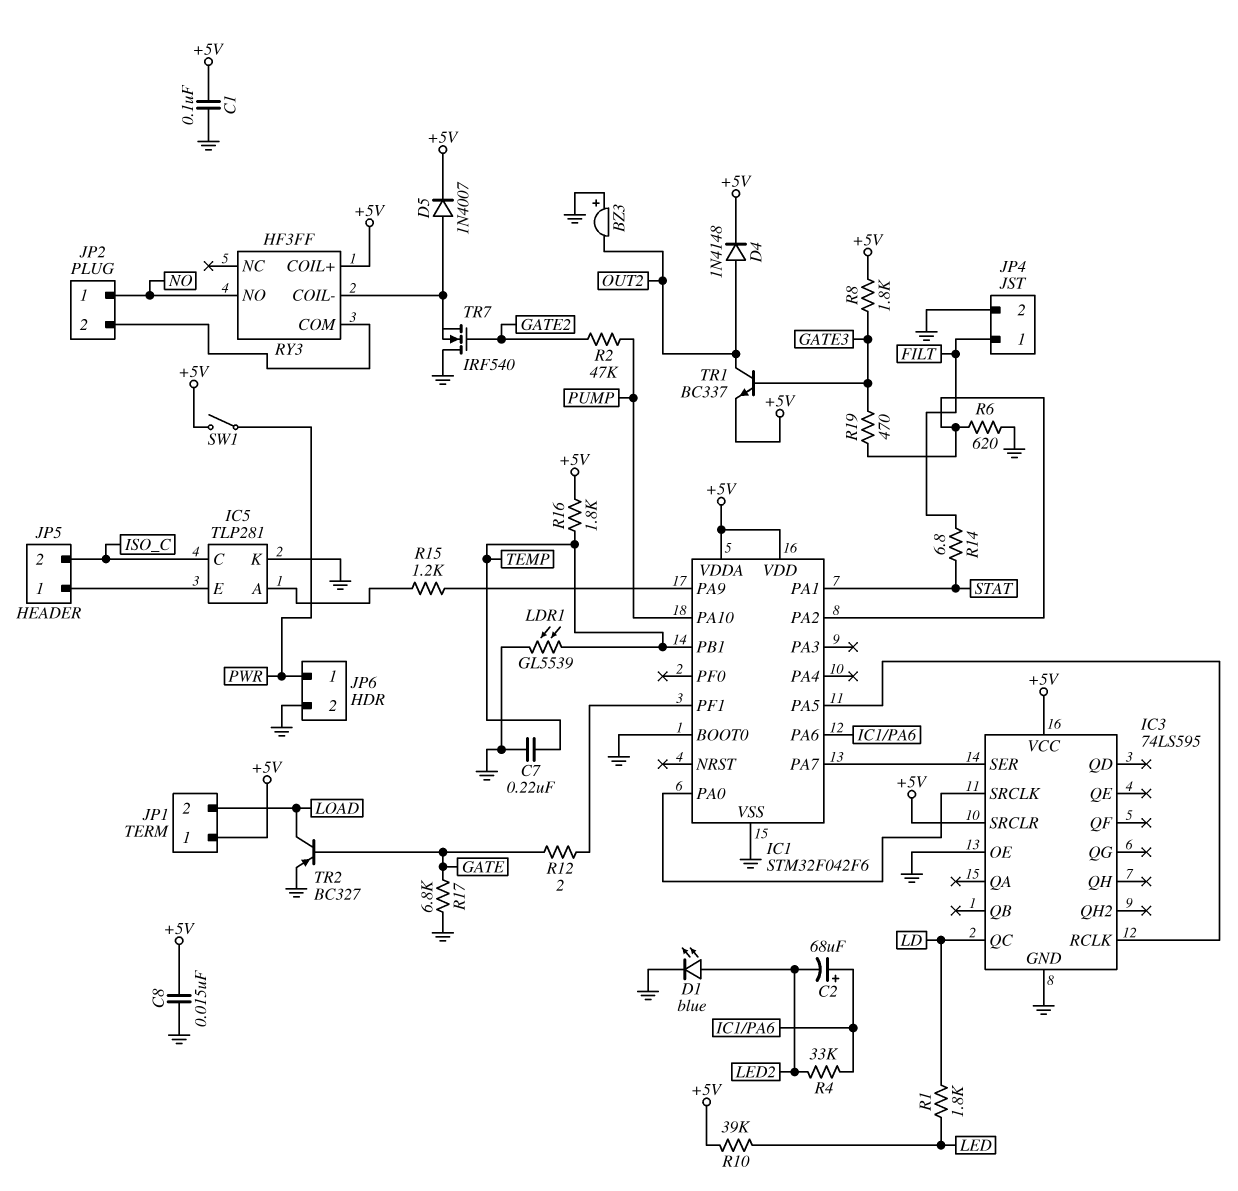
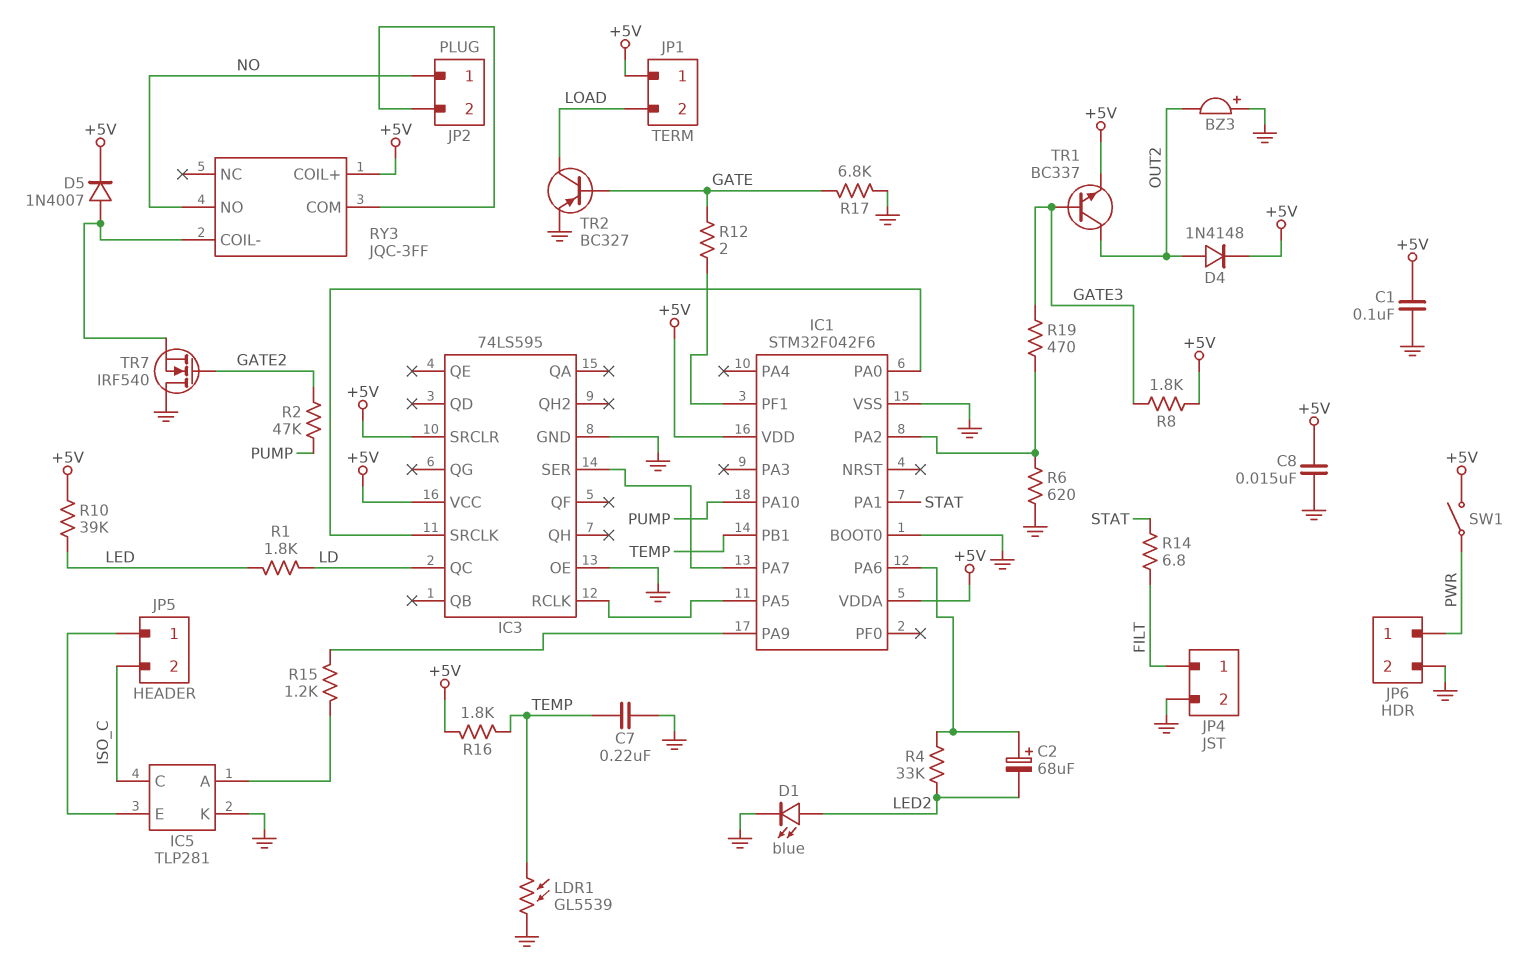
RY3: HF3FF -> JQC-3FF

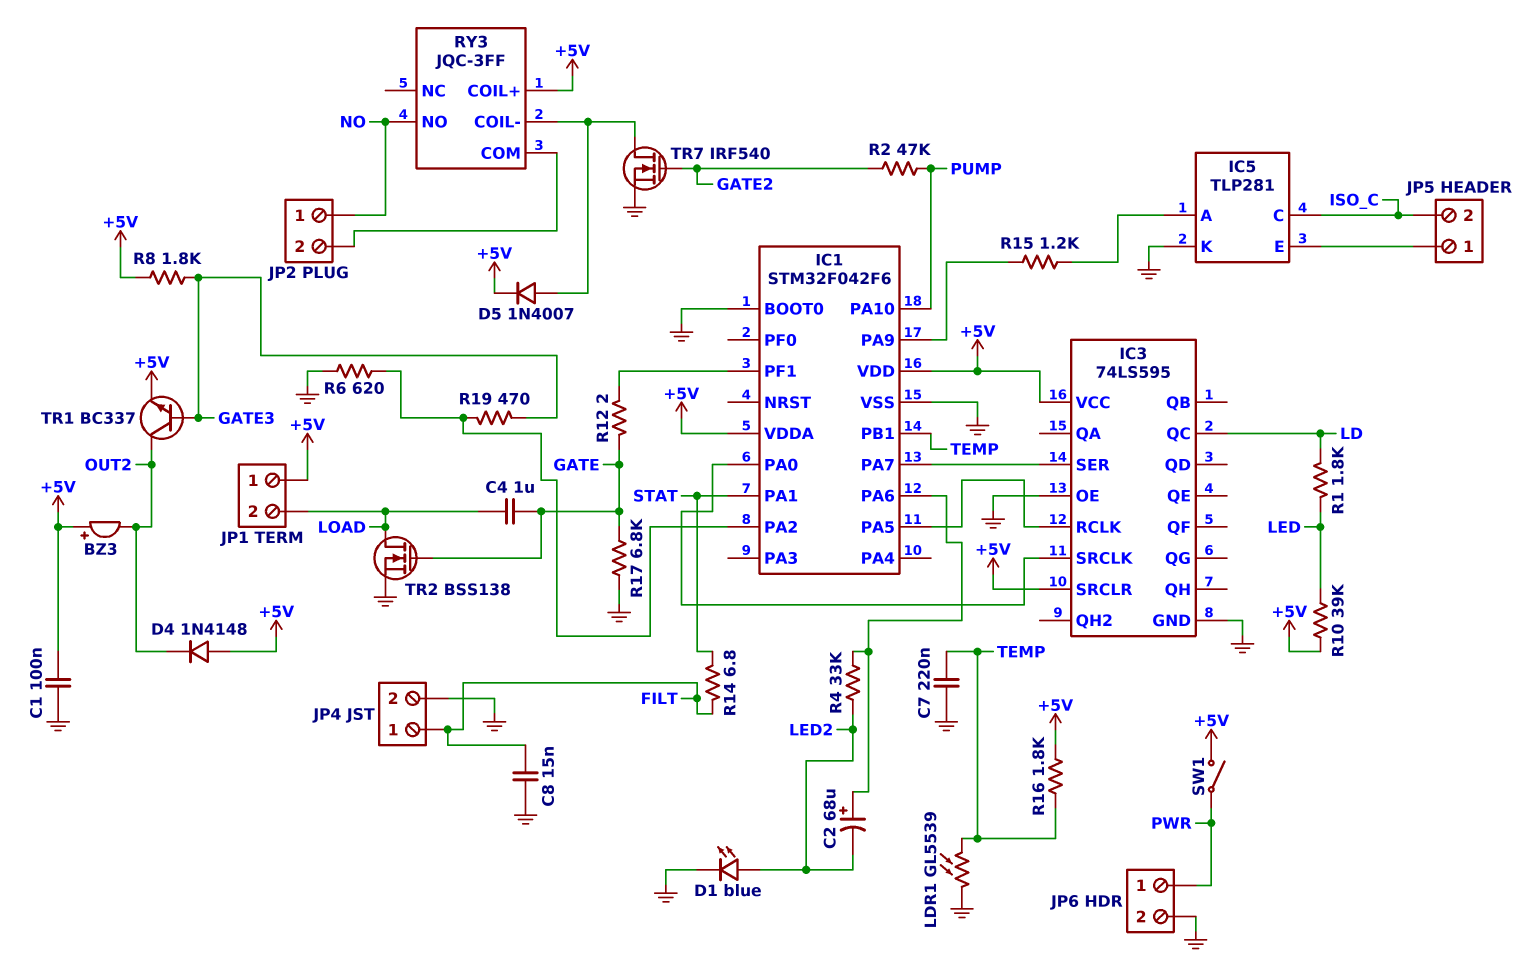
BZ3: buzzer (plus GND, minus OUT2) -> buzzer (plus +5V, minus OUT2)
C4: none -> 1uF (GATE, LOAD)
C8: 15nF (+5V, GND) -> 15nF (FILT, GND)
D4: diode 1N4148 (A OUT2, K +5V) -> diode 1N4148 (A +5V, K OUT2)
TR2: PNP BC327 (B GATE, C LOAD, E GND) -> NMOS BSS138 (G GATE, D LOAD, S GND)
TR7: NMOS IRF540 (G GATE2, D GND, S RY3/COIL-) -> NMOS IRF540 (G GATE2, D RY3/COIL-, S GND)

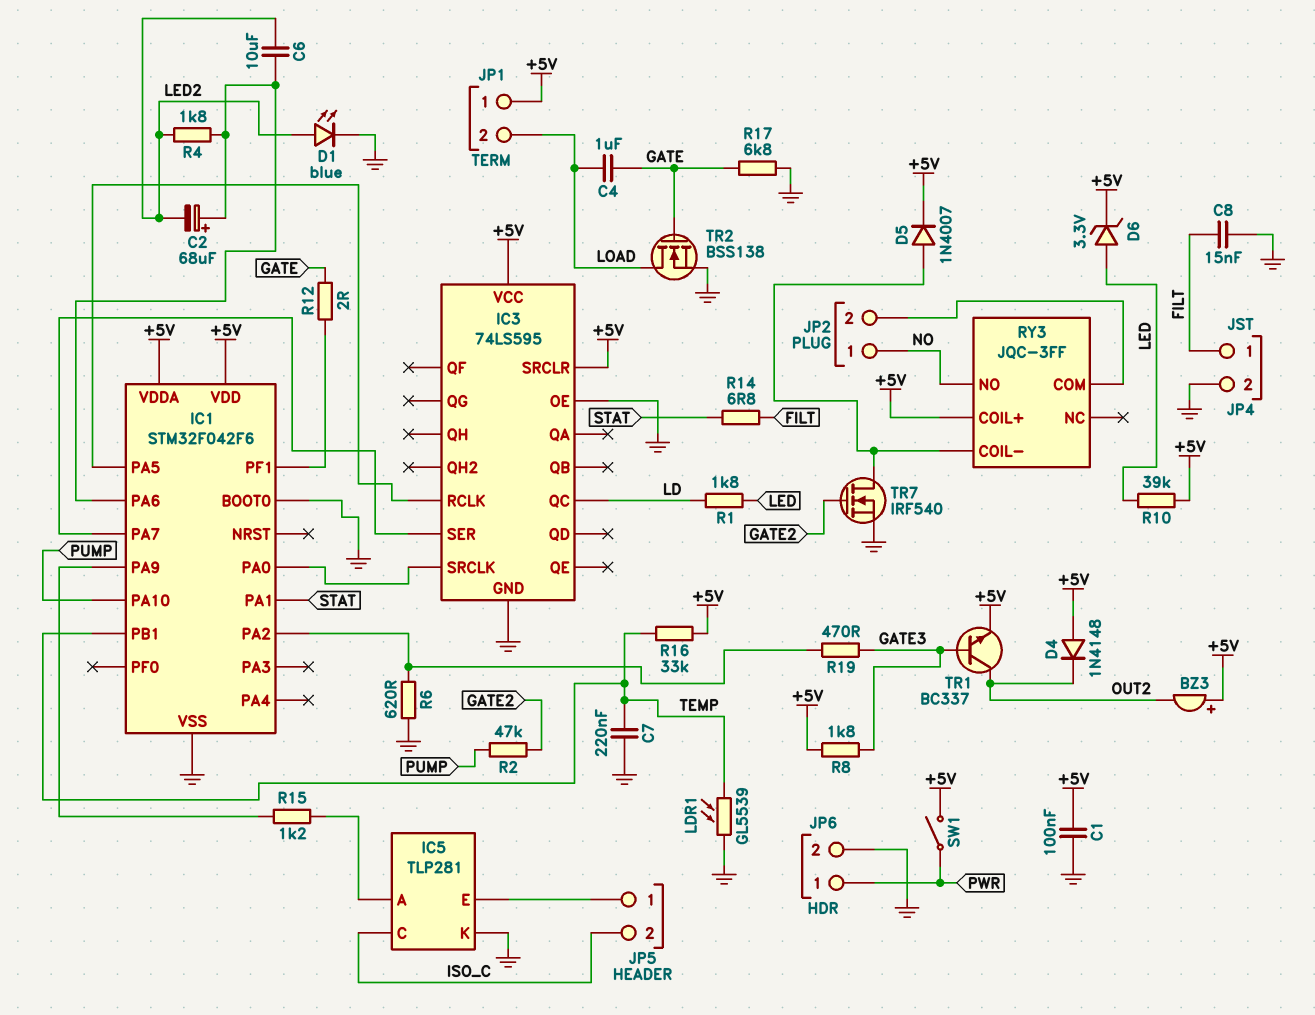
C6: none -> 10uF (IC1/PA6, LED2)
D6: none -> zener 3.3V (A LED, K +5V)
R4: 33k (IC1/PA6, LED2) -> 1.8k (IC1/PA6, LED2)
R16: 1.8k (+5V, TEMP) -> 33k (+5V, TEMP)

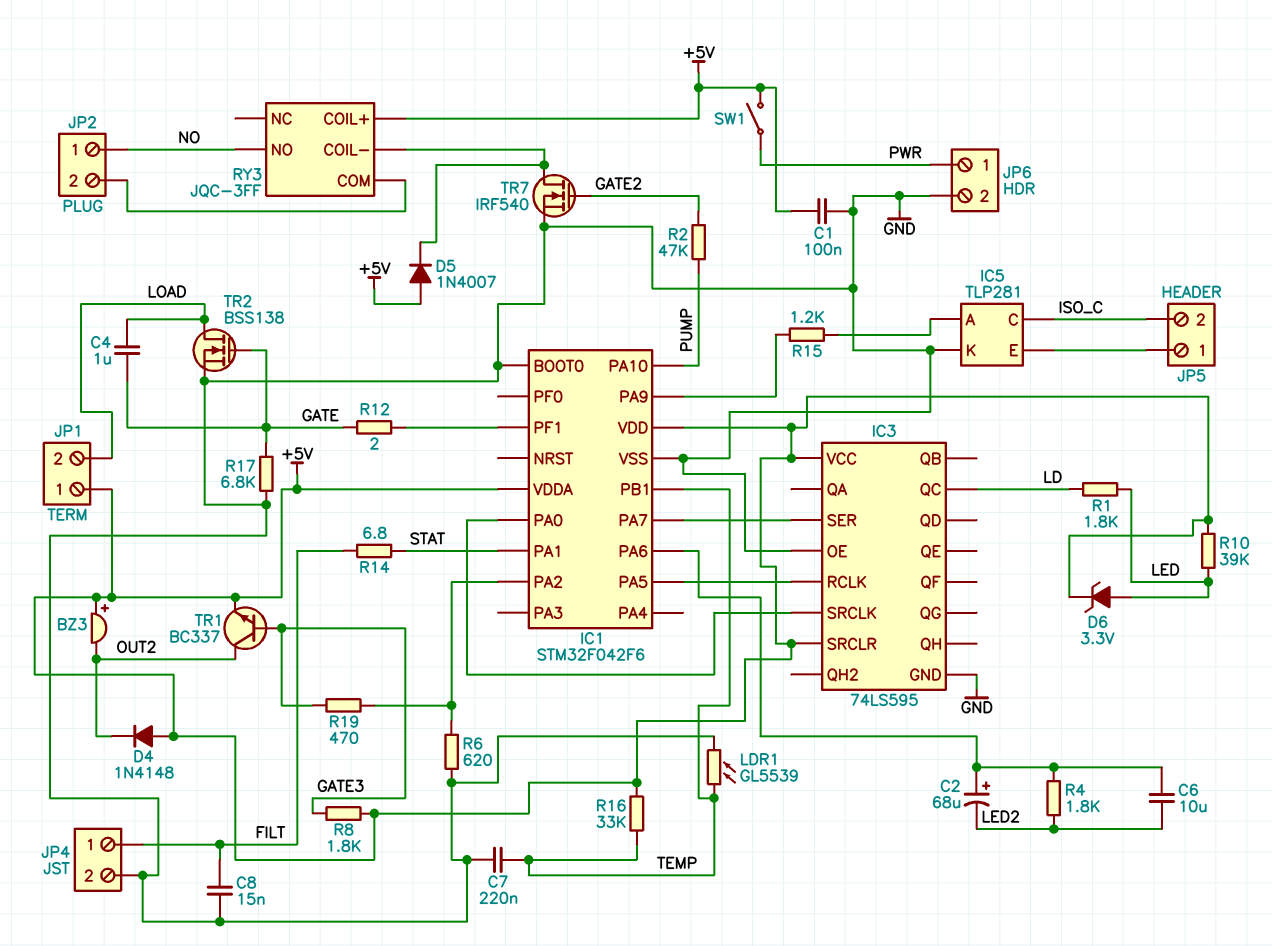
D1: LED blue (A LED2, K GND) -> none
D5: diode 1N4007 (A RY3/COIL-, K +5V) -> diode 1N4007 (A +5V, K RY3/COIL-)

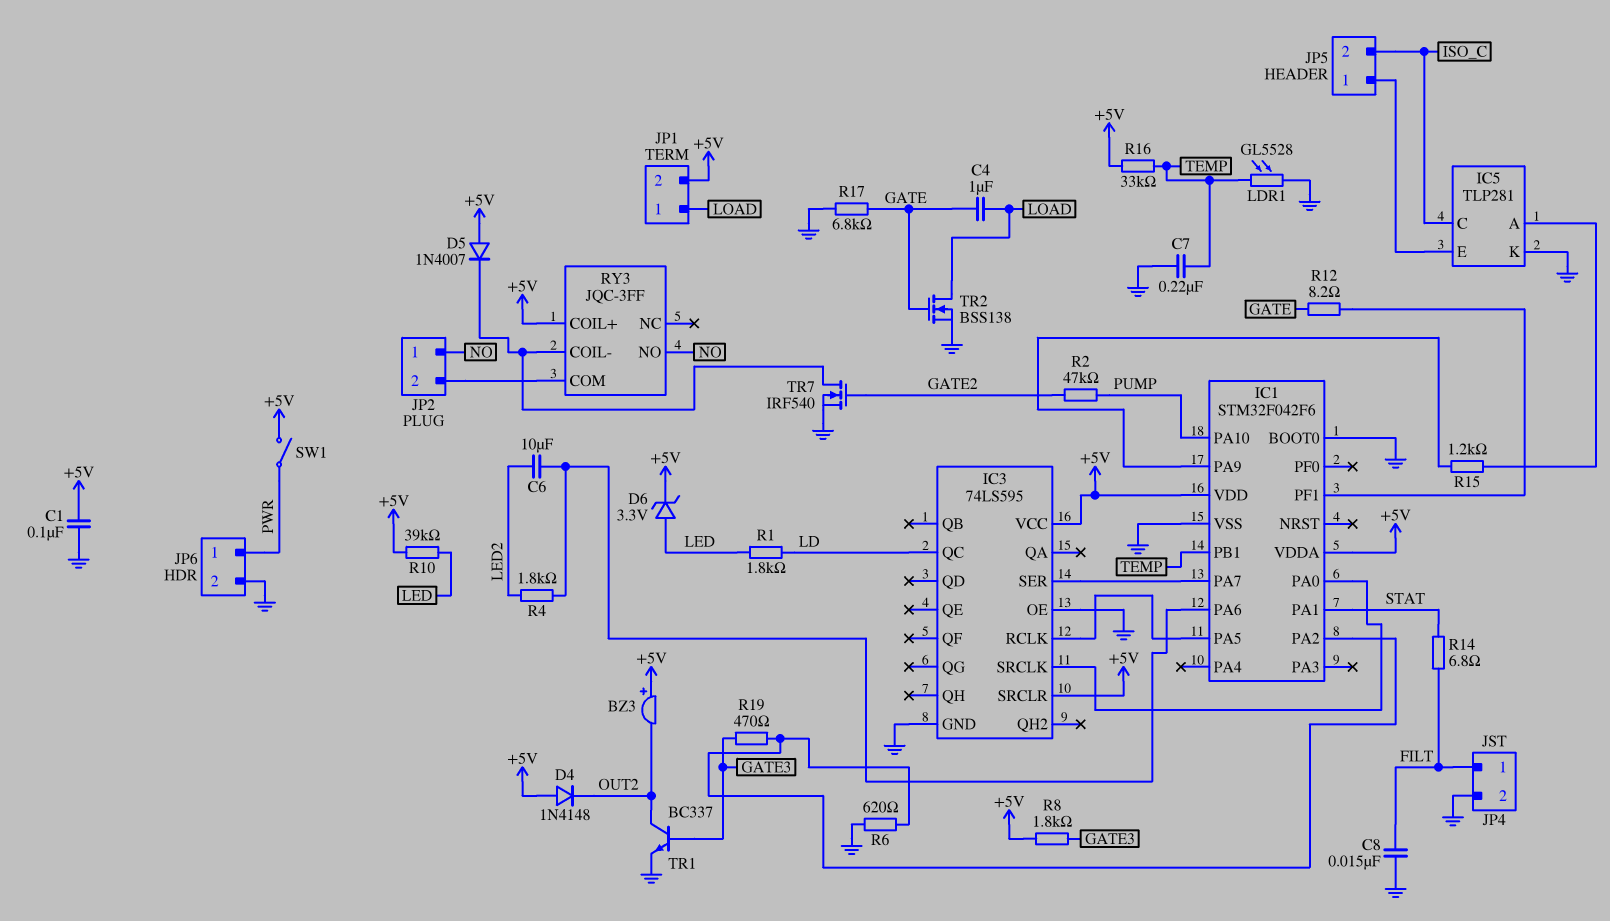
C2: 68uF (plus IC1/PA6, minus LED2) -> none
JP1 pin 1: +5V -> LOAD
JP1 pin 2: LOAD -> +5V
LDR1: GL5539 (GND, TEMP) -> GL5528 (GND, TEMP)
R12: 2 (GATE, IC1/PF1) -> 8.2 (GATE, IC1/PF1)
TR1: NPN BC337 (B GATE3, C OUT2, E +5V) -> NPN BC337 (B GATE3, C OUT2, E GND)

